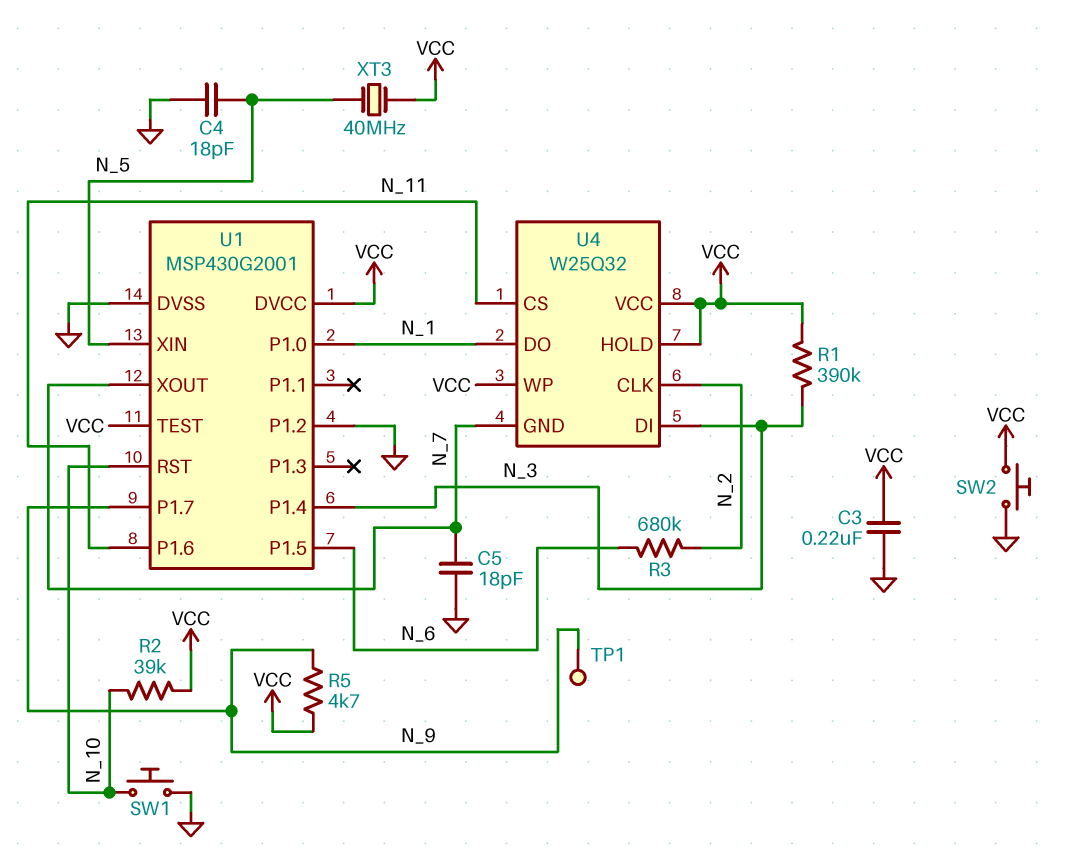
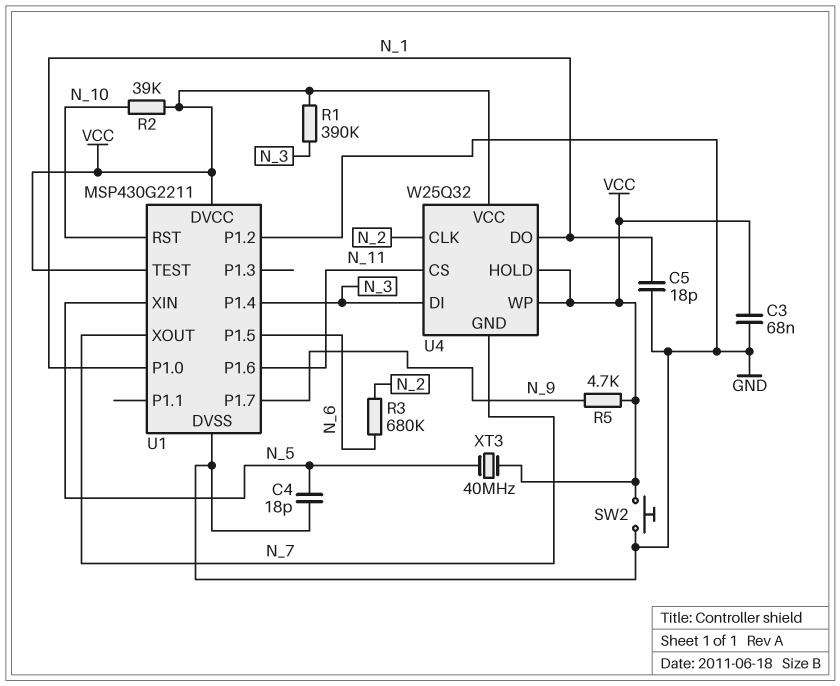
C3: 220nF (GND, VCC) -> 68nF (GND, VCC)
C5: 18pF (GND, N_7) -> 18pF (GND, N_1)
SW1: button (GND, N_10) -> none
TP1: test point (N_9) -> none
U1: MSP430G2001 -> MSP430G2211

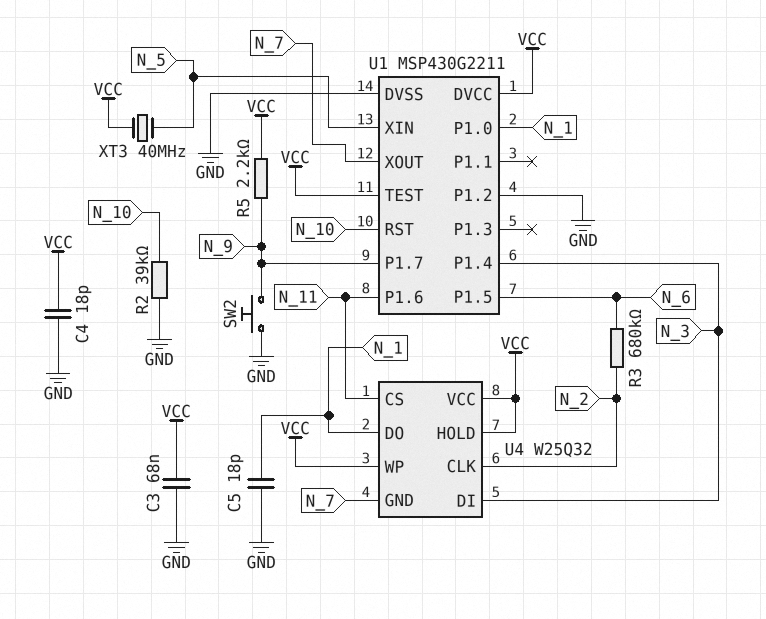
C4: 18pF (GND, N_5) -> 18pF (GND, VCC)
R1: 390k (N_3, VCC) -> none
R2: 39k (N_10, VCC) -> 39k (GND, N_10)
R5: 4.7k (N_9, VCC) -> 2.2k (N_9, VCC)
SW2: button (GND, VCC) -> button (GND, N_9)

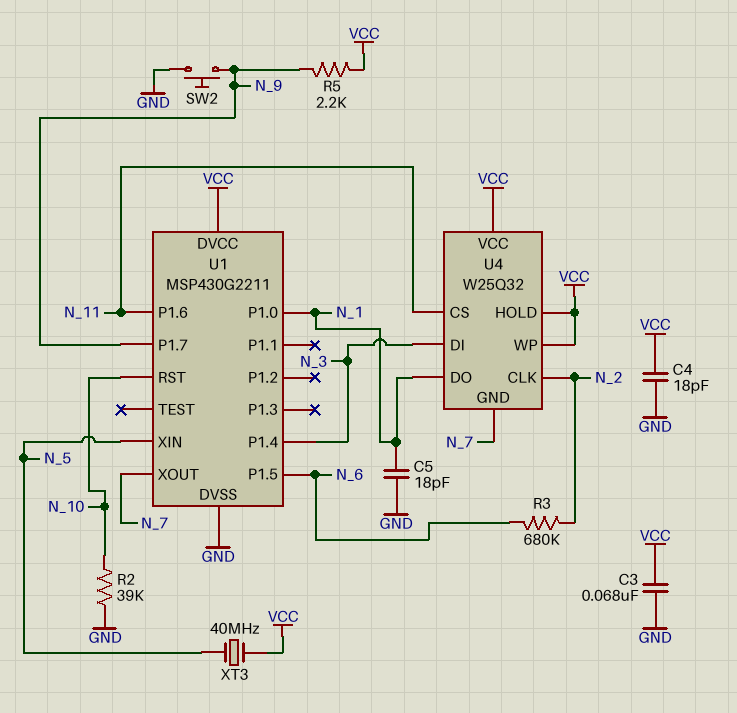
U1 pin P1.2: GND -> none
U1 pin TEST: VCC -> none

